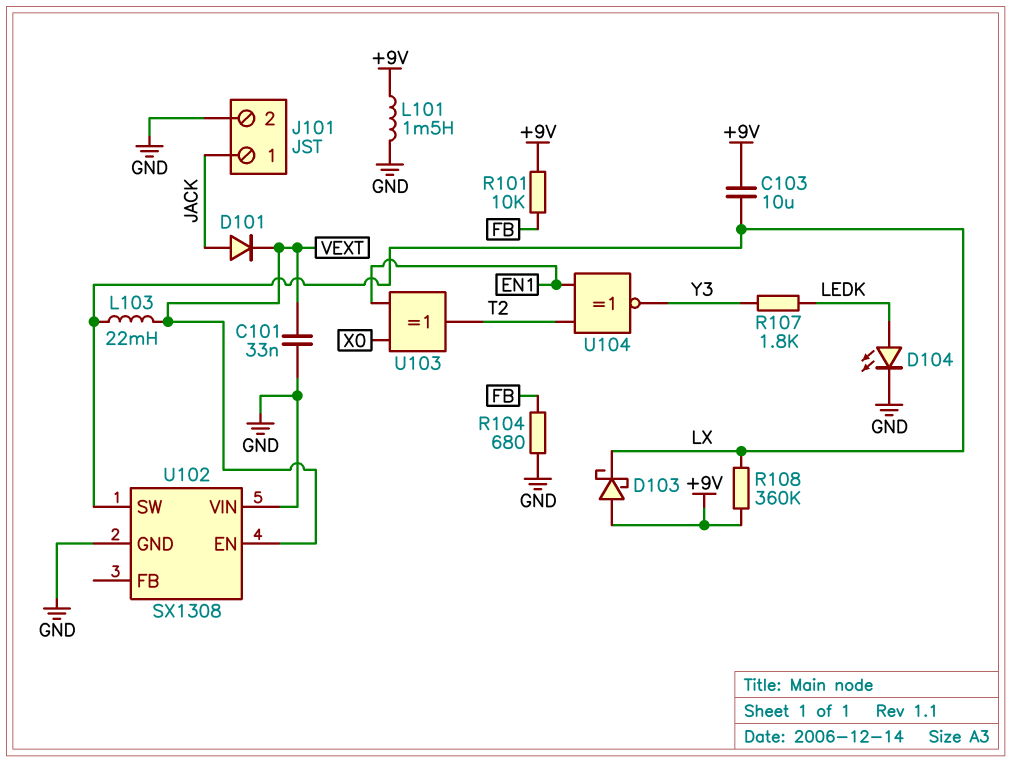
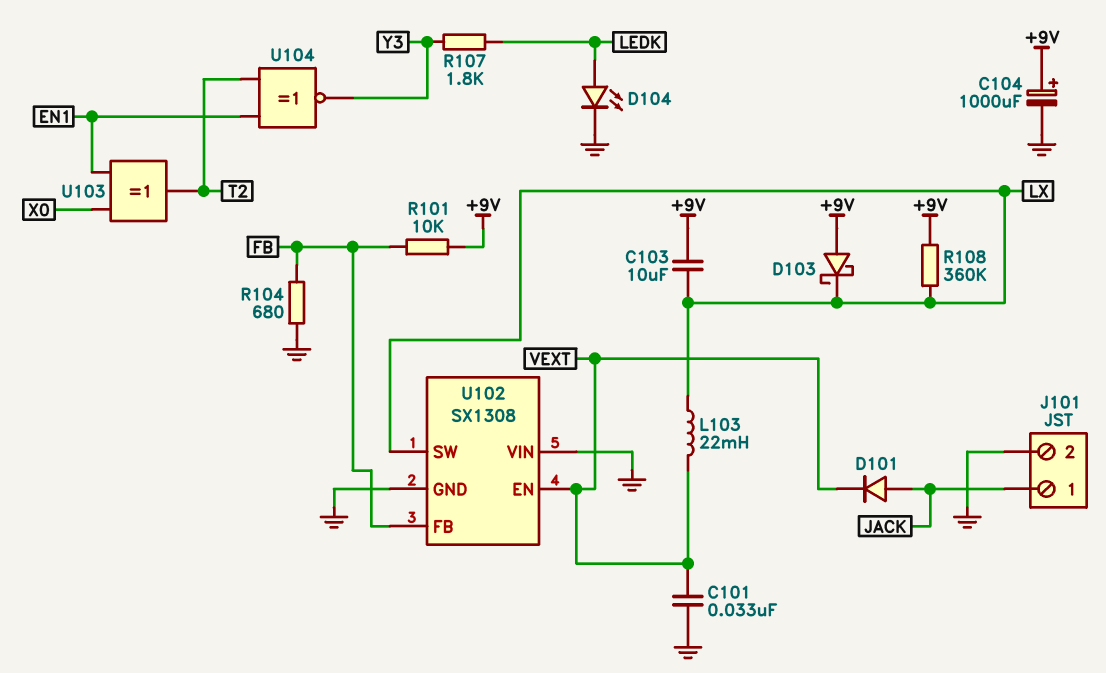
C104: none -> 1000uF (plus +9V, minus GND)
L101: 1.5mH (+9V, GND) -> none
U102 pin FB: none -> FB

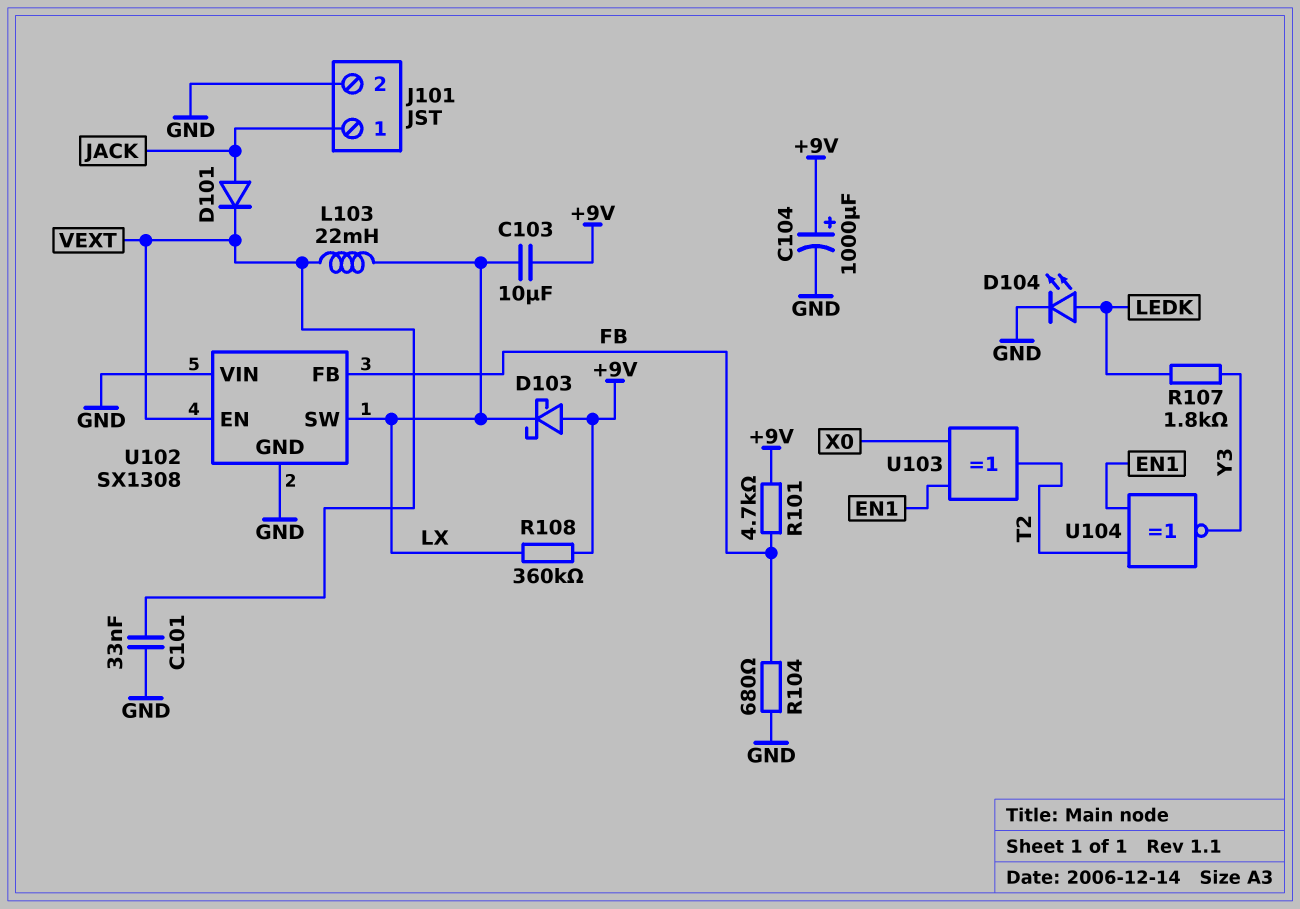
R101: 10k (+9V, FB) -> 4.7k (+9V, FB)

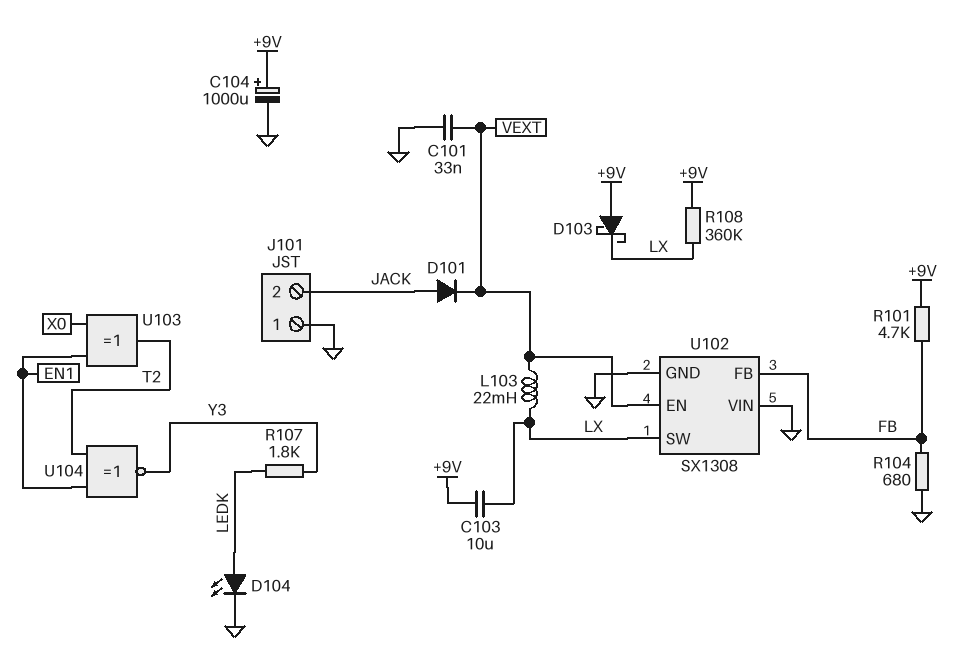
J101 pin 1: JACK -> GND
J101 pin 2: GND -> JACK

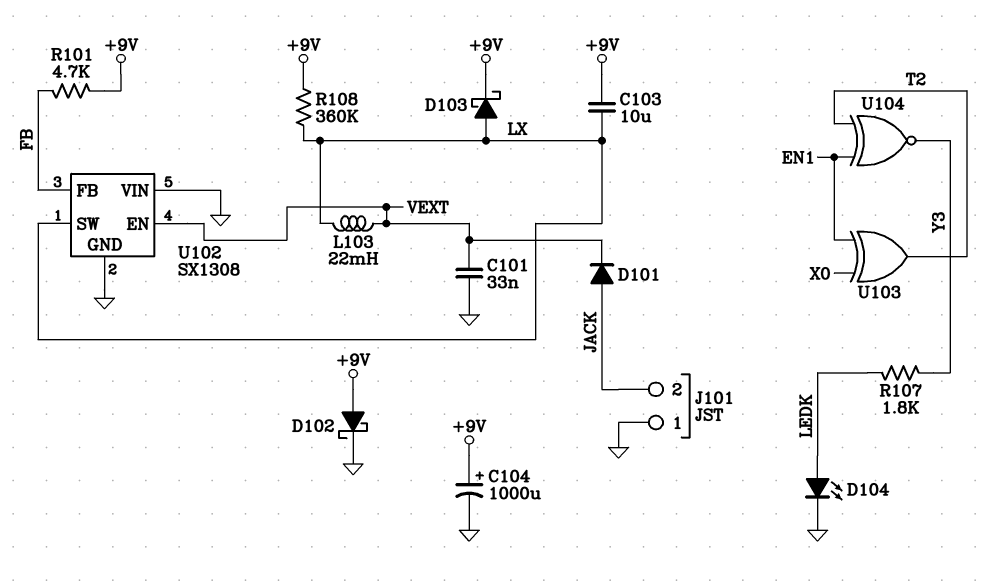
D102: none -> schottky (A +9V, K GND)
D103: schottky (A +9V, K LX) -> schottky (A LX, K +9V)
R104: 680 (FB, GND) -> none

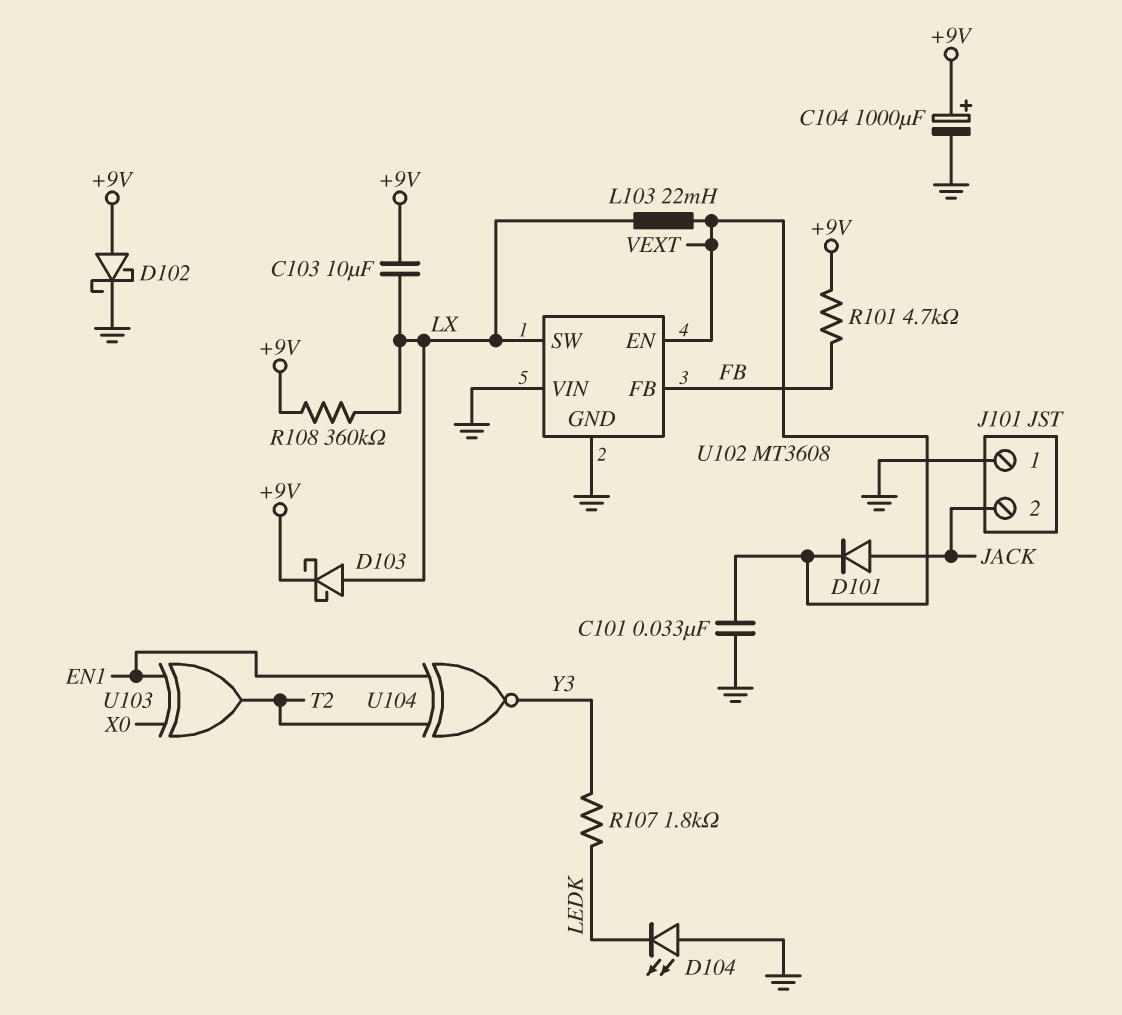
D104: LED (A LEDK, K GND) -> LED (A GND, K LEDK)
U102: SX1308 -> MT3608

